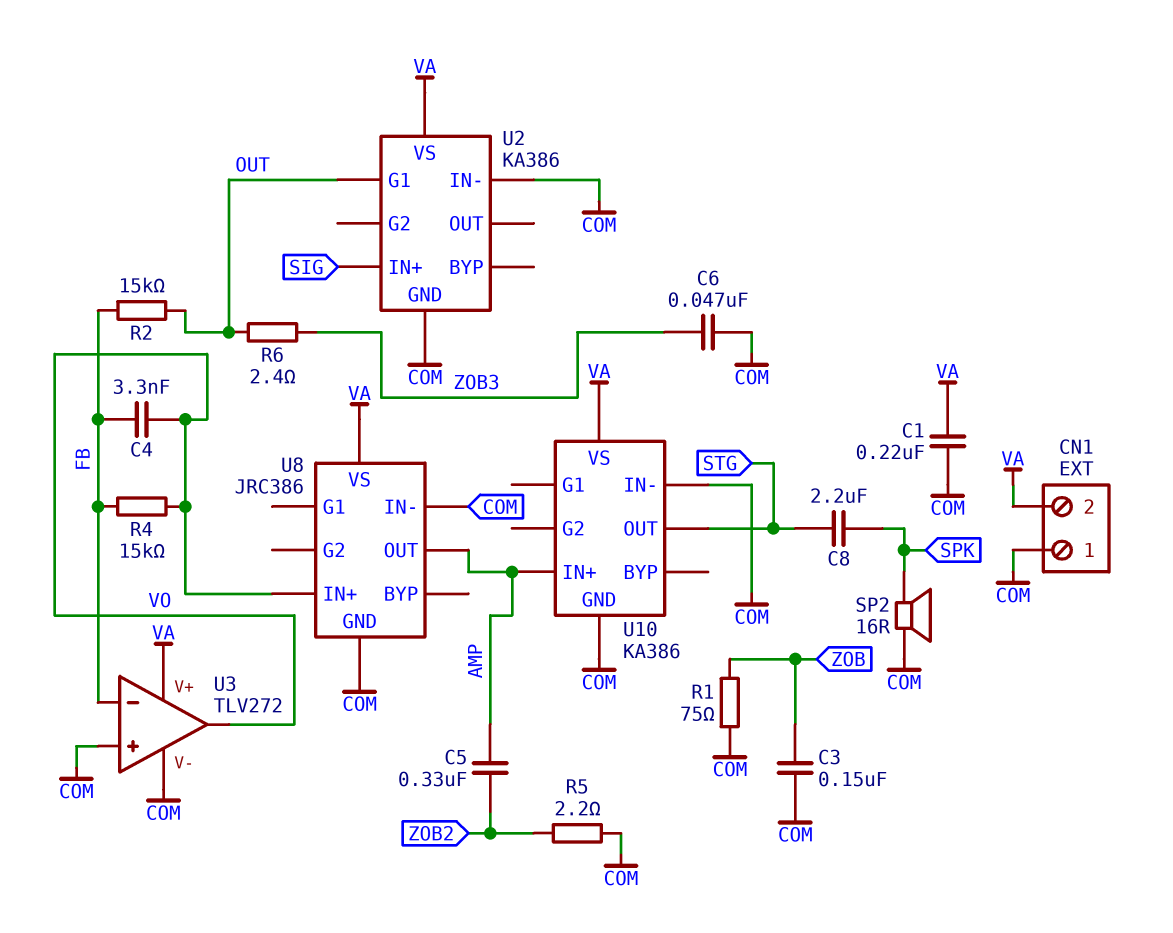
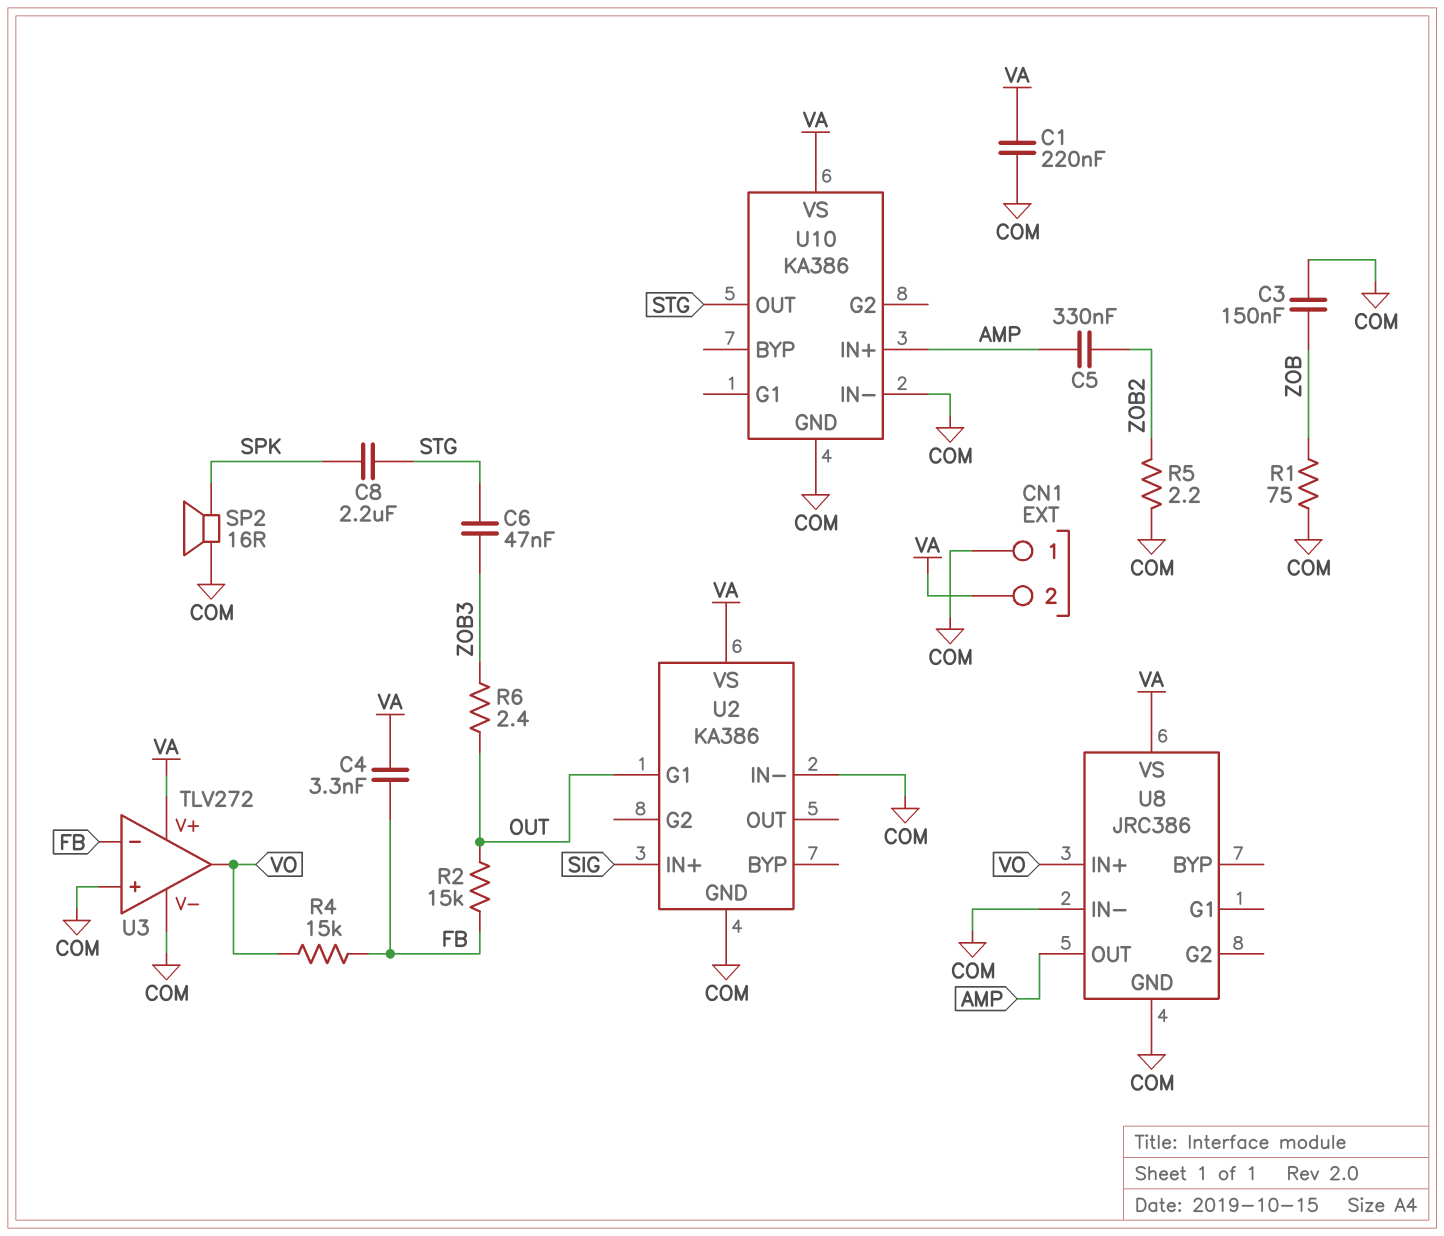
C4: 3.3nF (FB, VO) -> 3.3nF (FB, VA)
C6: 47nF (COM, ZOB3) -> 47nF (STG, ZOB3)

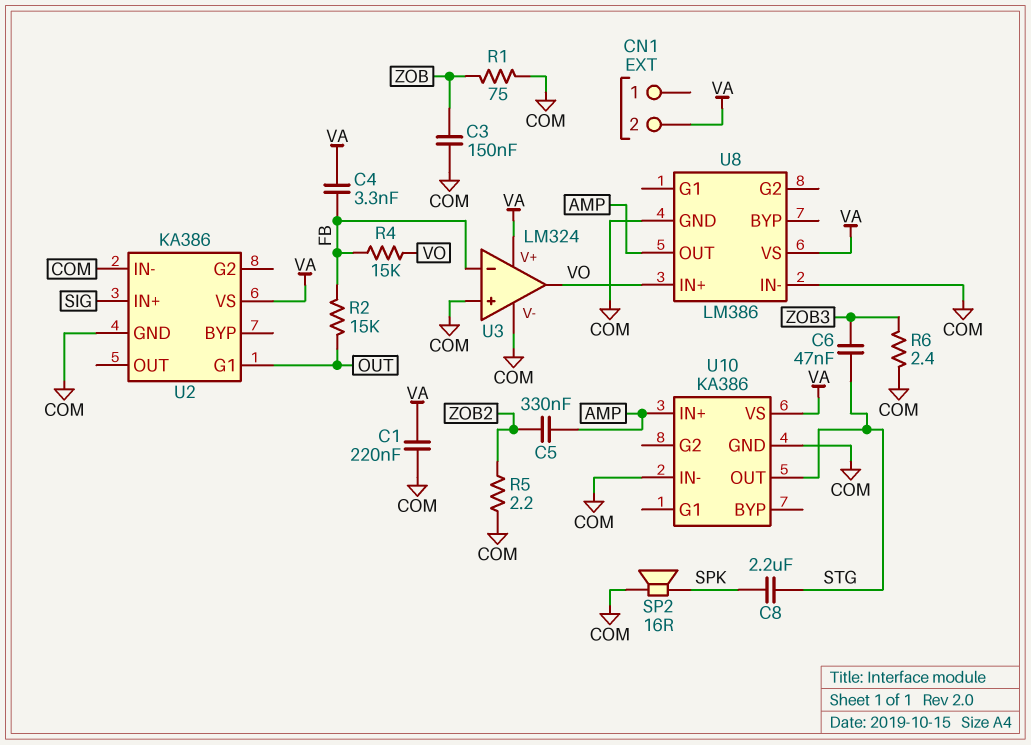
CN1 pin 1: COM -> none
R6: 2.4 (OUT, ZOB3) -> 2.4 (COM, ZOB3)
U3: TLV272 -> LM324
U8: JRC386 -> LM386

